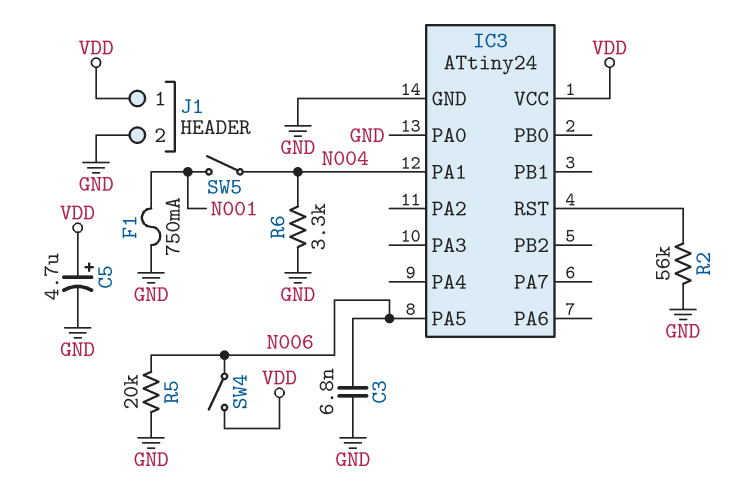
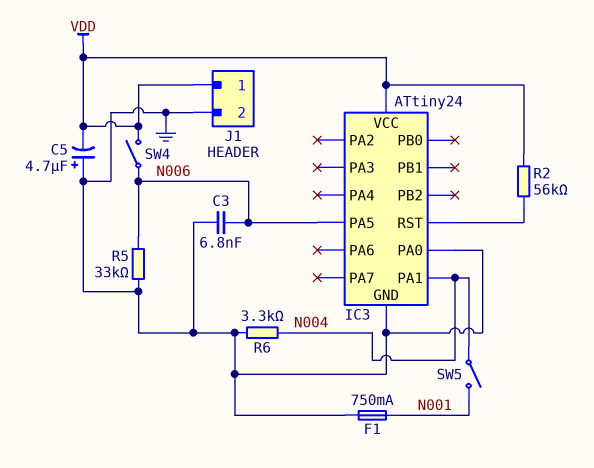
C5: 4.7uF (plus VDD, minus GND) -> 4.7uF (plus GND, minus VDD)
R2: 56k (GND, IC3/RST) -> 56k (IC3/RST, VDD)
R5: 20k (GND, N006) -> 33k (GND, N006)

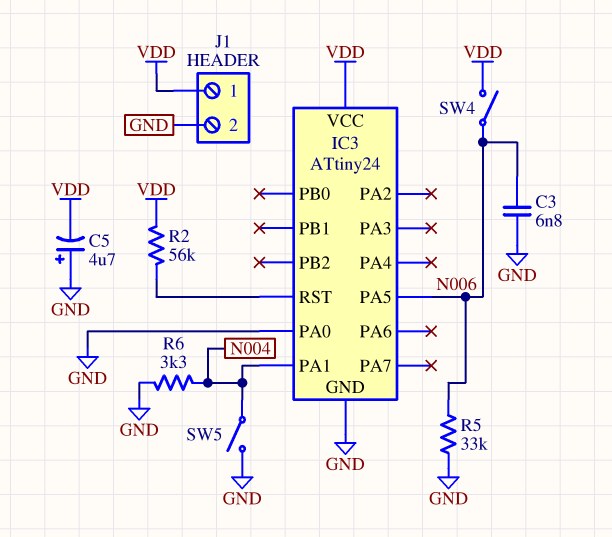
F1: 750mA (GND, N001) -> none
SW5: switch (N001, N004) -> switch (GND, N004)

